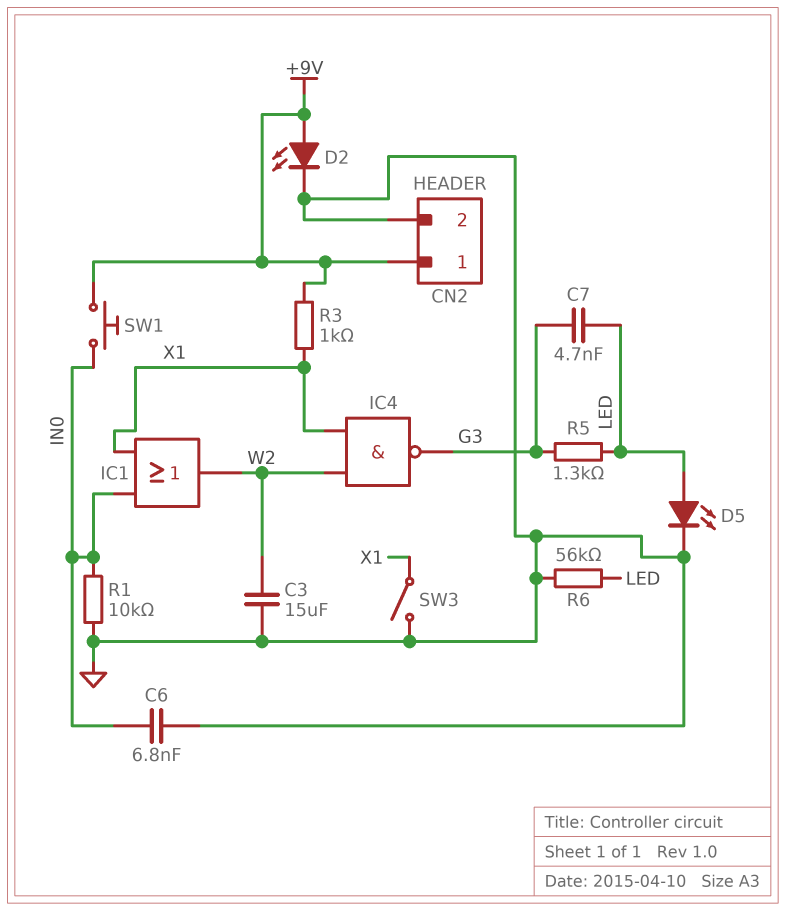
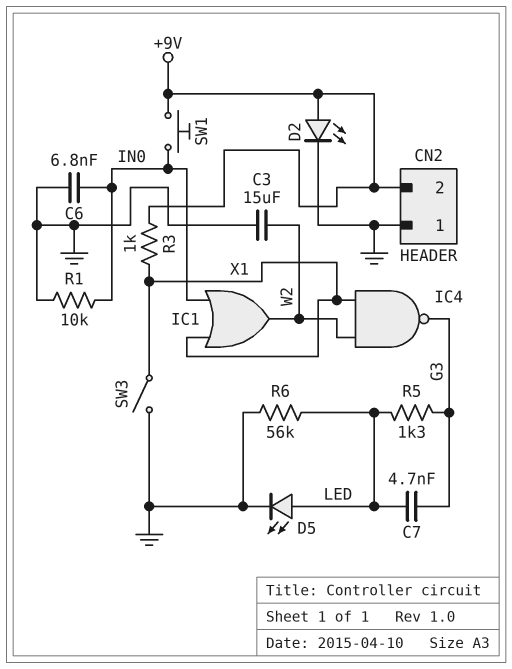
CN2 pin 1: +9V -> GND
CN2 pin 2: GND -> +9V

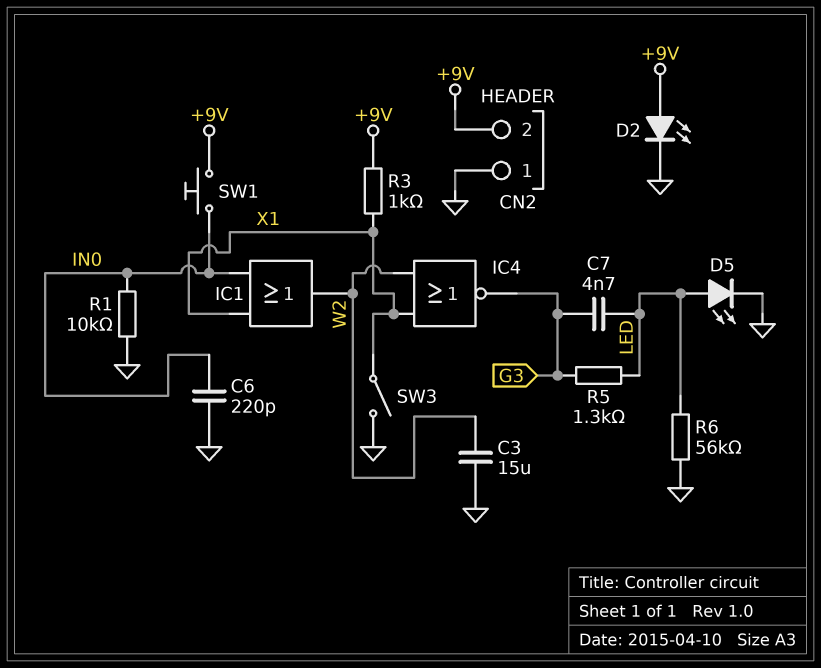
C6: 6.8nF (GND, IN0) -> 220pF (GND, IN0)
IC4: NAND (in W2, in X1, out G3) -> NOR (in W2, in X1, out G3)

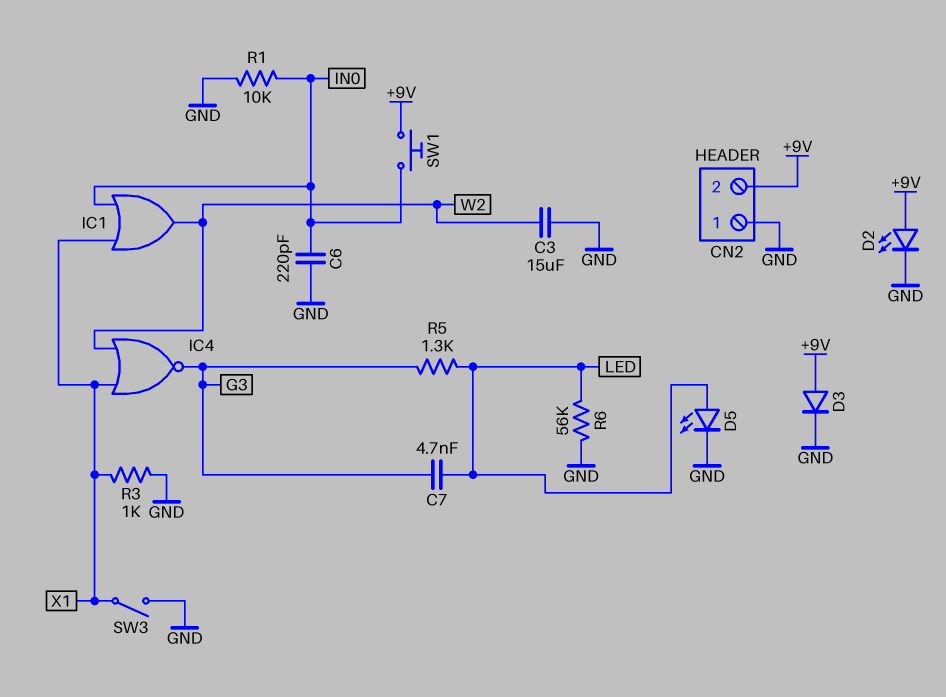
D3: none -> diode (A +9V, K GND)
R3: 1k (+9V, X1) -> 1k (GND, X1)

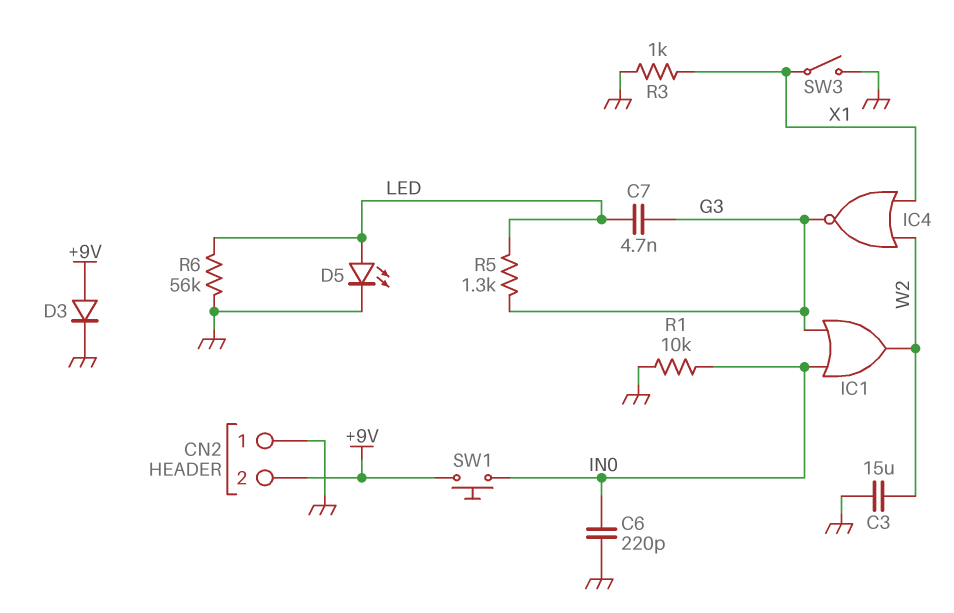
D2: LED (A +9V, K GND) -> none
IC1: OR (in IN0, in X1, out W2) -> OR (in G3, in IN0, out W2)

